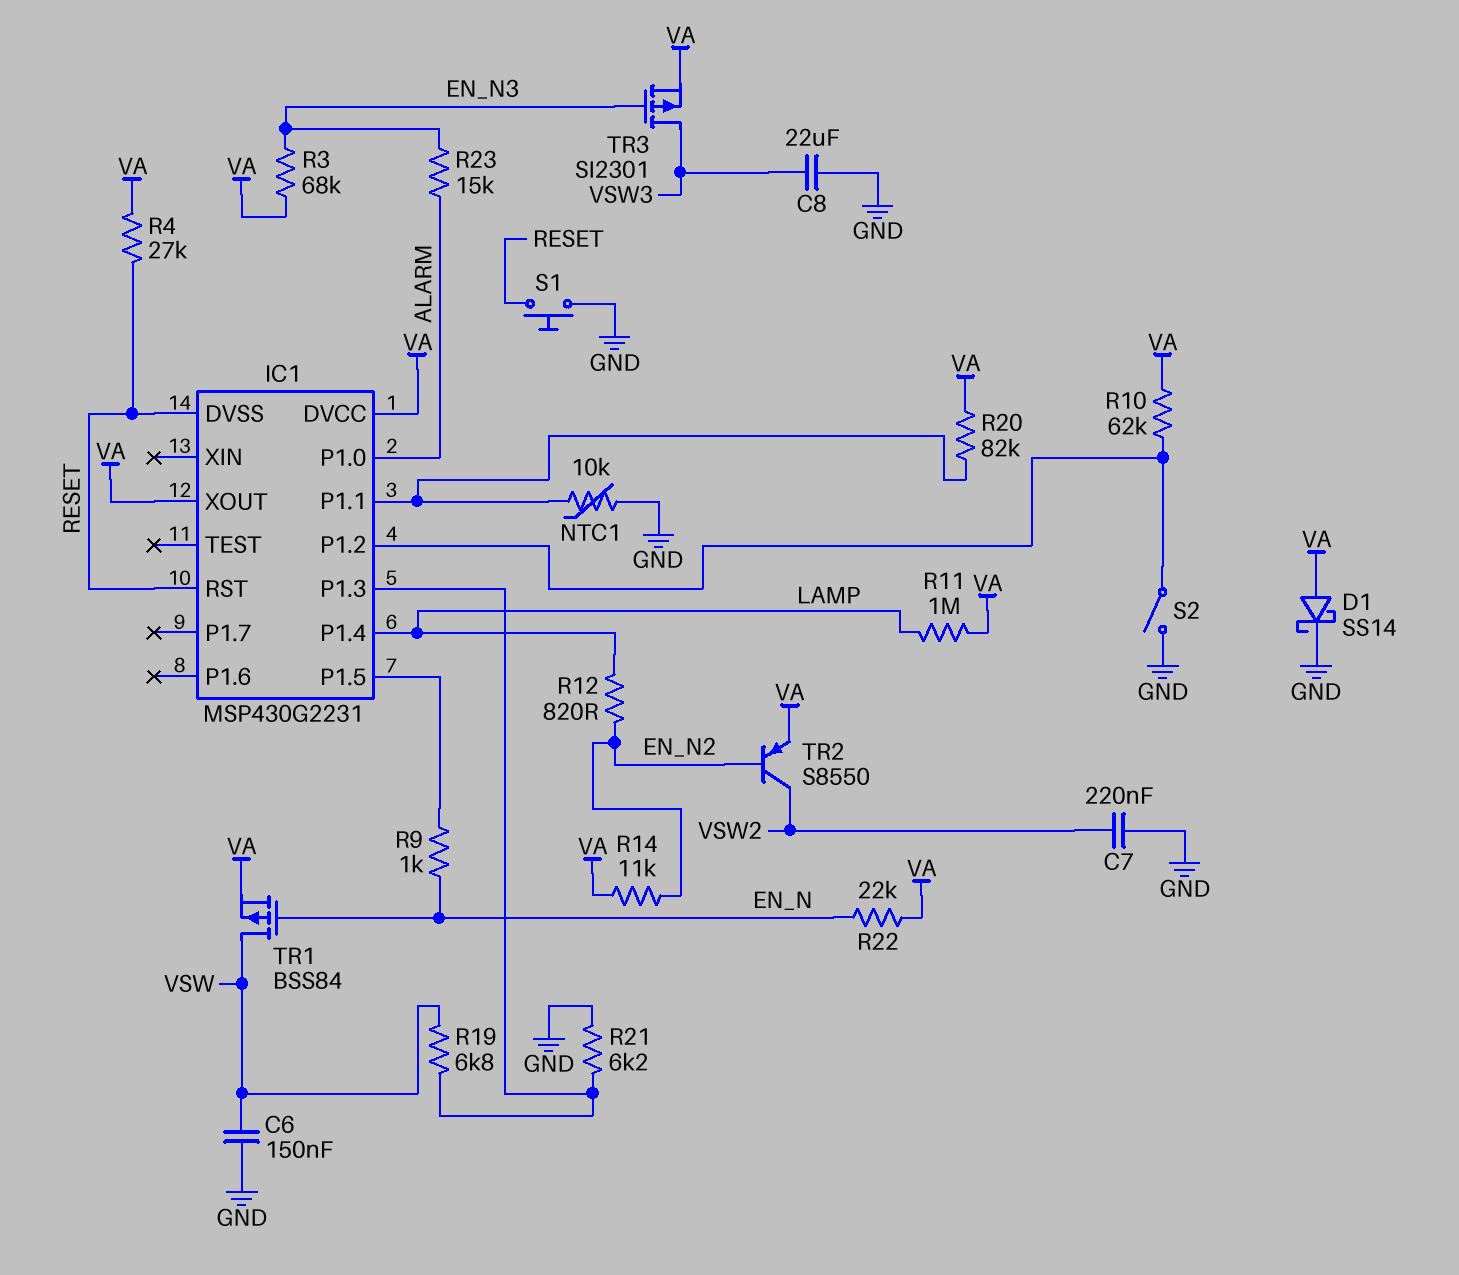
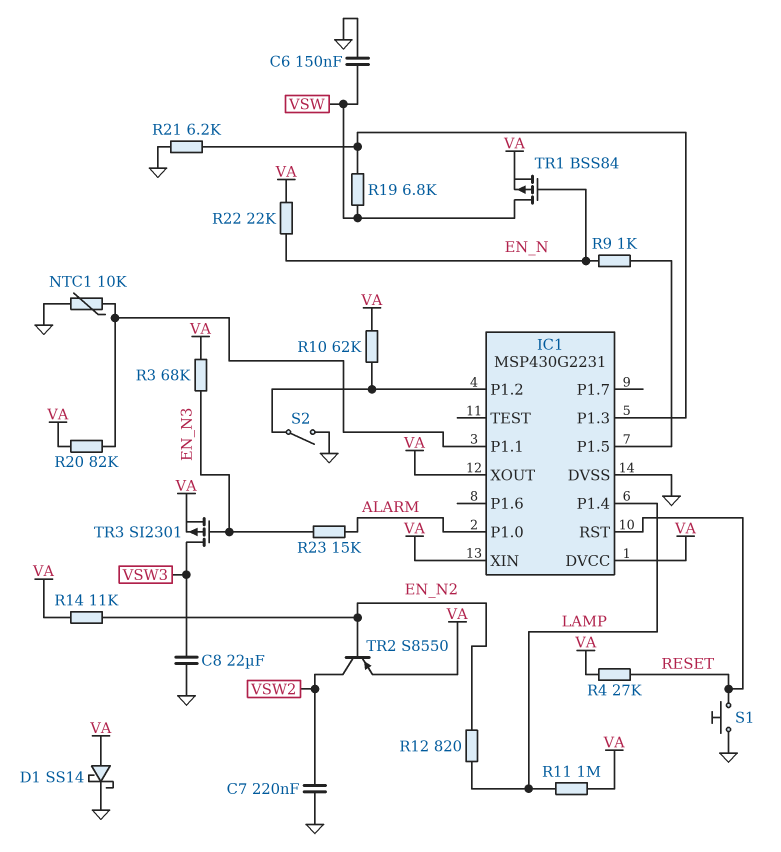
IC1 pin DVSS: RESET -> GND
IC1 pin XIN: none -> VA

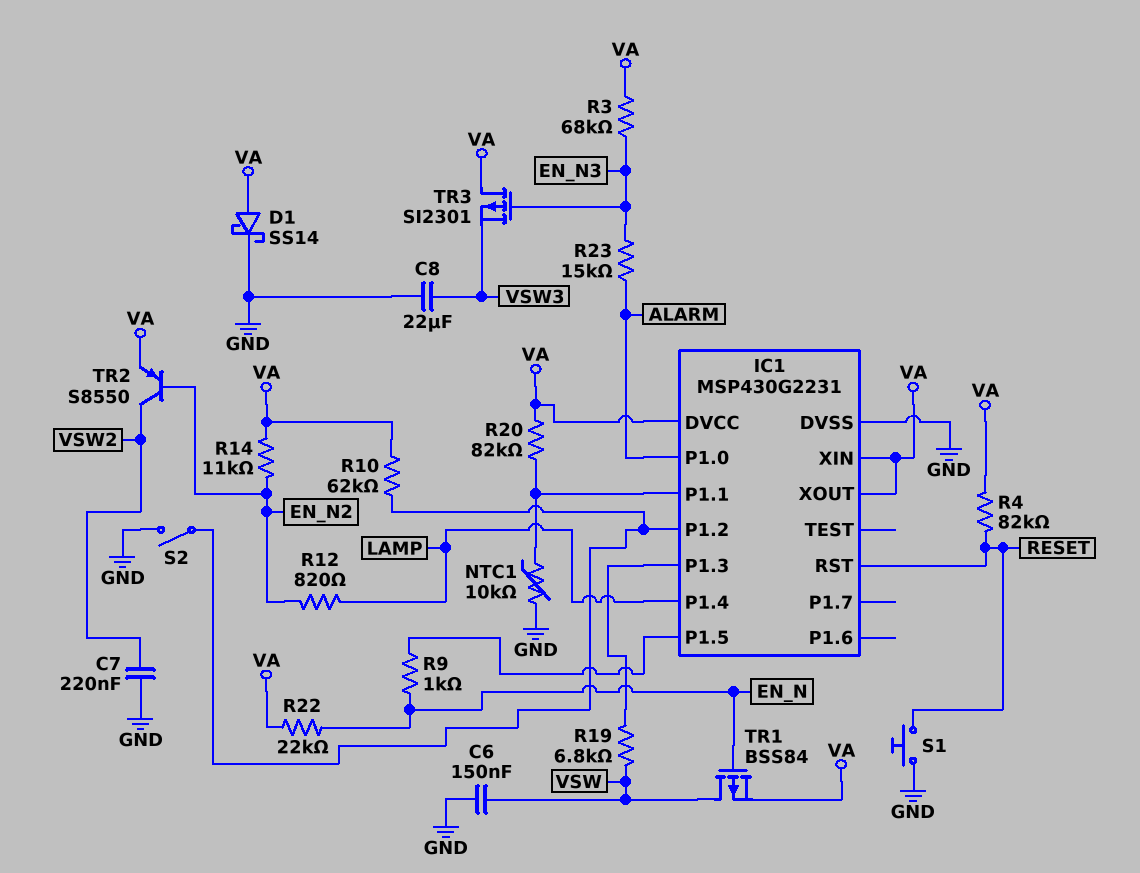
R4: 27k (RESET, VA) -> 82k (RESET, VA)
R11: 1M (LAMP, VA) -> none
R21: 6.2k (GND, IC1/P1.3) -> none
TR3: PMOS SI2301 (G EN_N3, D VSW3, S VA) -> PMOS SI2301 (G EN_N3, D VA, S VSW3)

